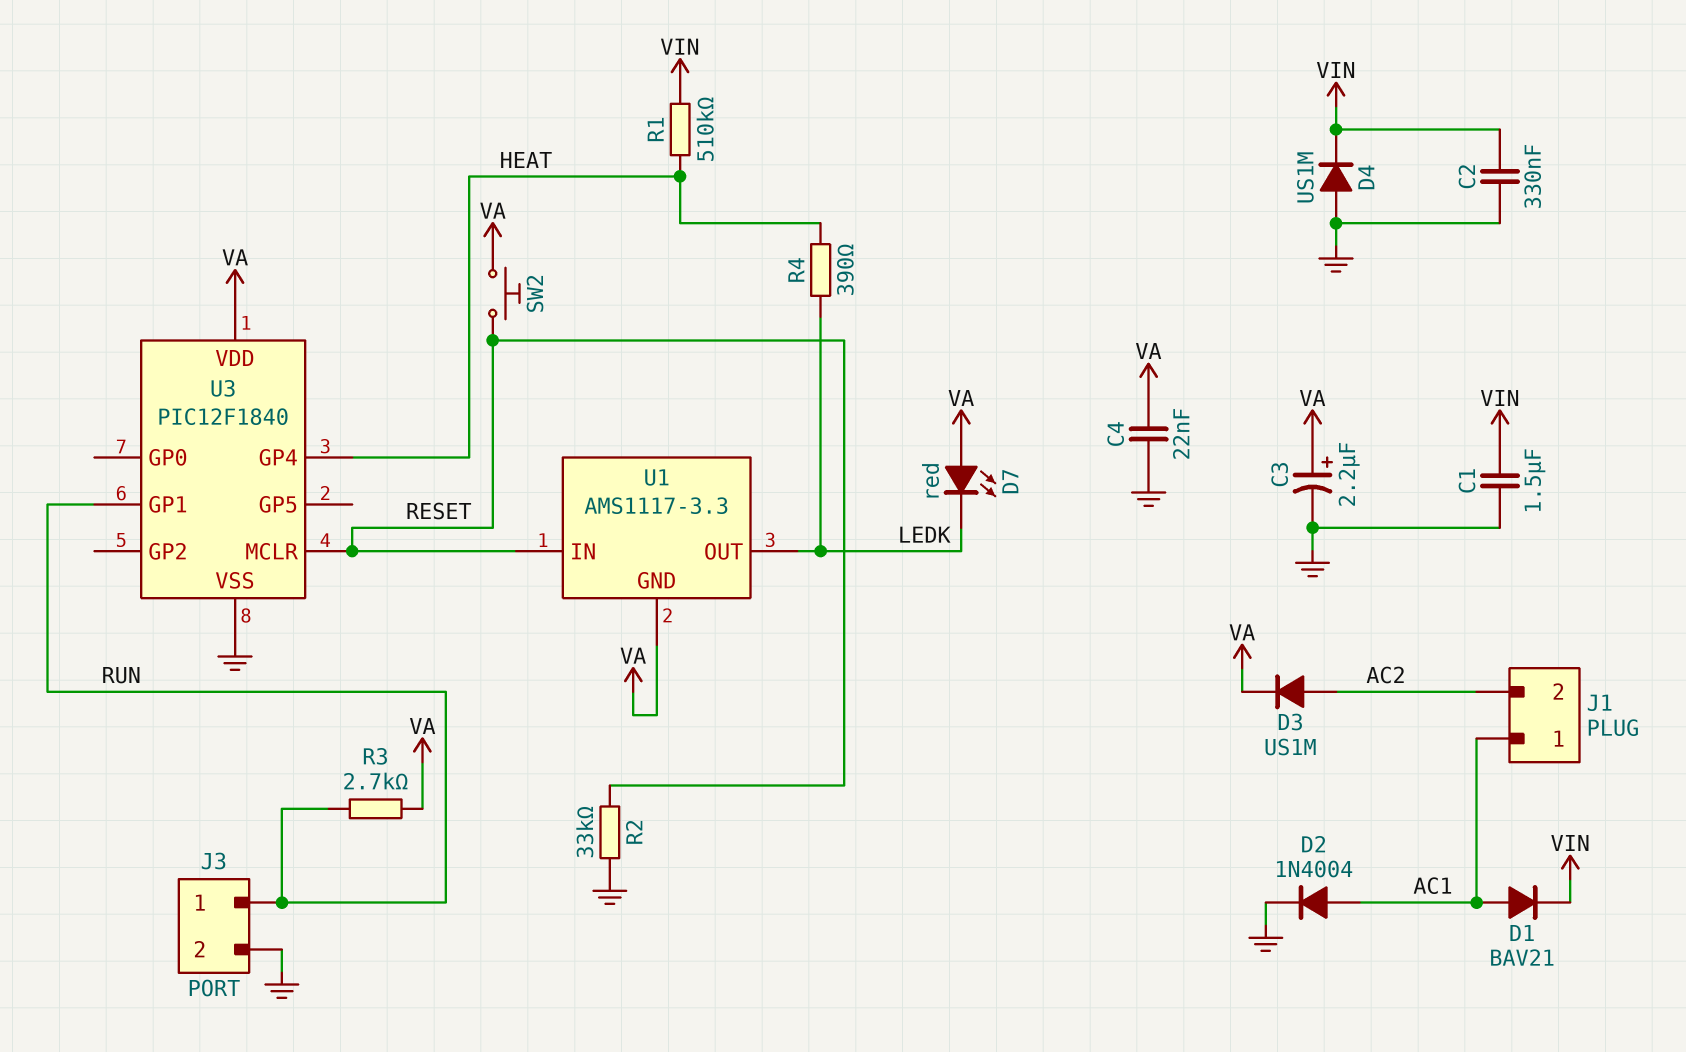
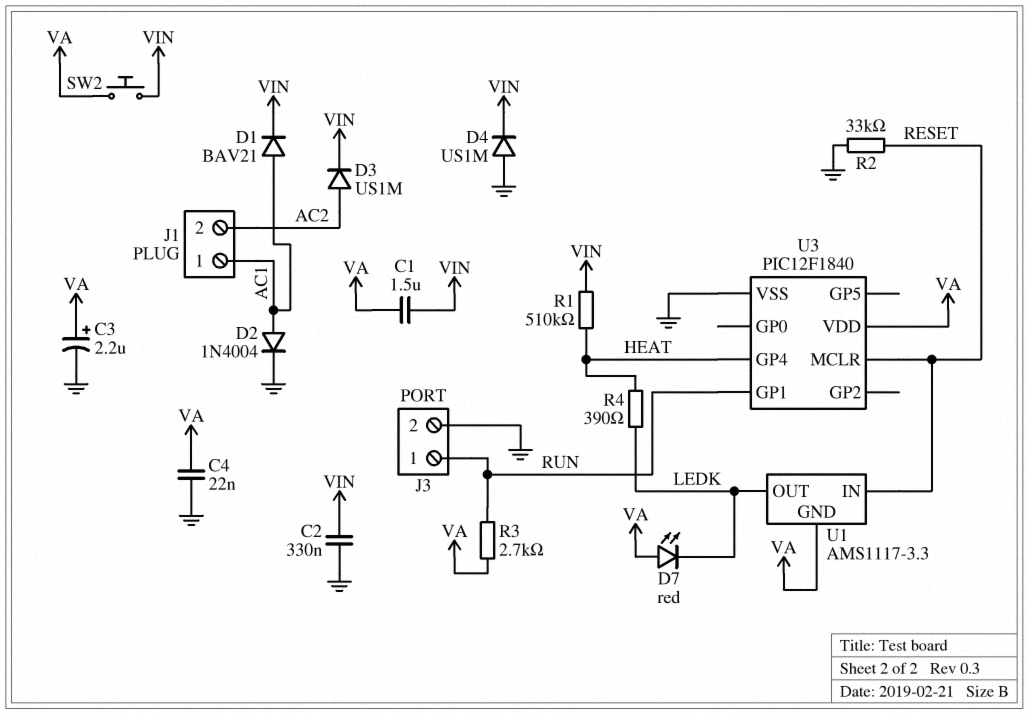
C1: 1.5uF (GND, VIN) -> 1.5uF (VA, VIN)
D3: diode US1M (A AC2, K VA) -> diode US1M (A AC2, K VIN)
SW2: button (RESET, VA) -> button (VA, VIN)

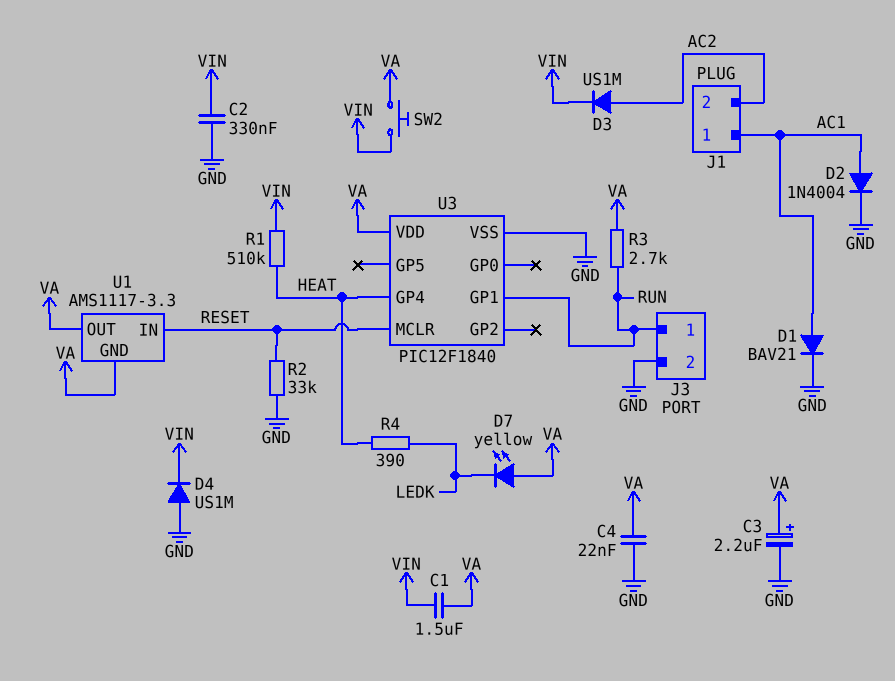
D1: diode BAV21 (A AC1, K VIN) -> diode BAV21 (A AC1, K GND)
D7: LED red (A VA, K LEDK) -> LED yellow (A VA, K LEDK)
U1 pin OUT: LEDK -> VA

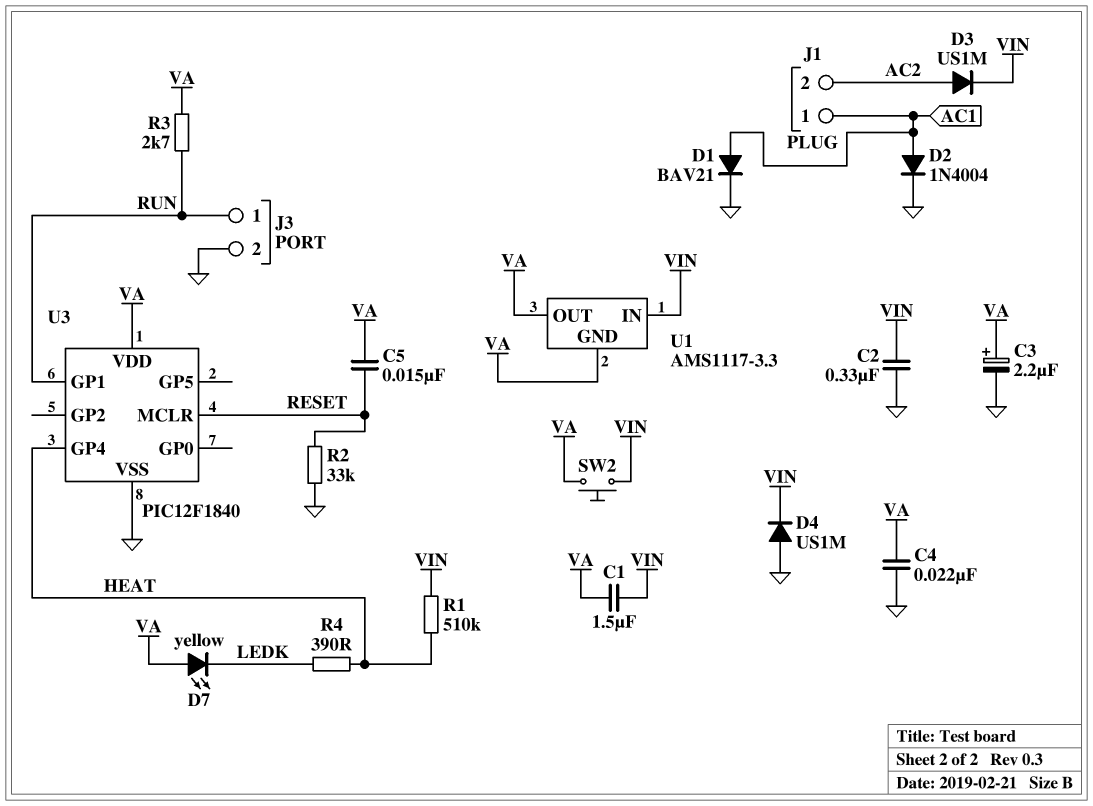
C5: none -> 15nF (RESET, VA)
U1 pin IN: RESET -> VIN

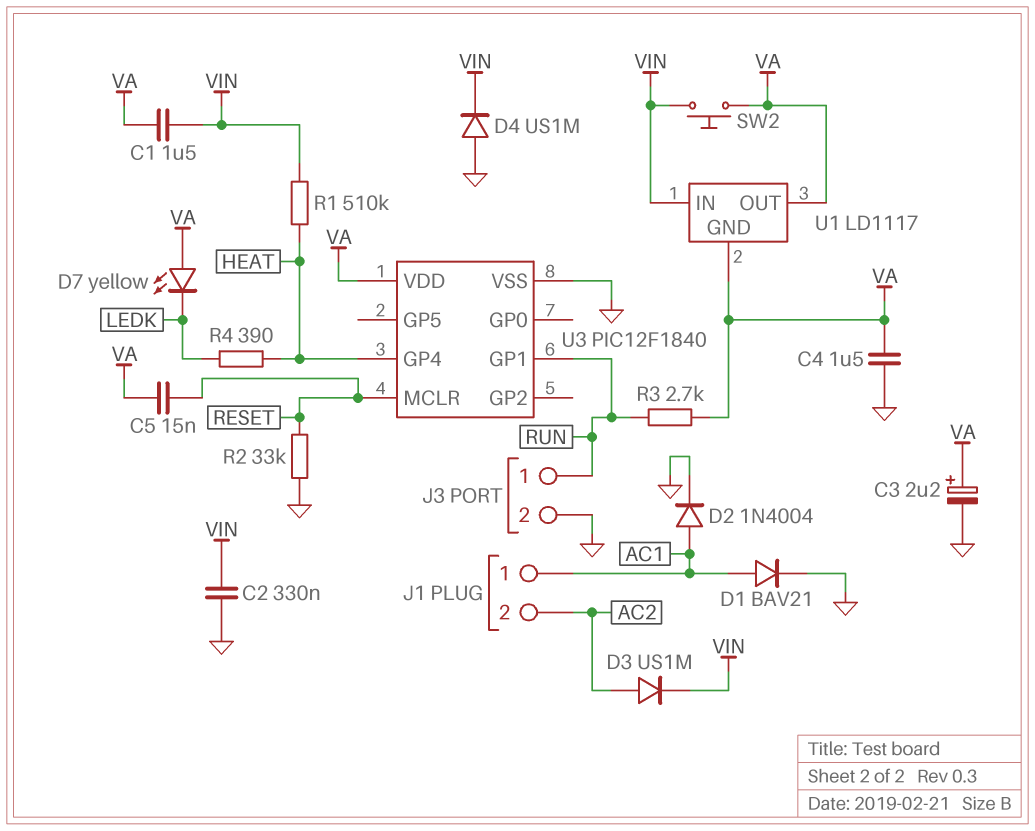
C4: 22nF (GND, VA) -> 1.5uF (GND, VA)
U1: AMS1117-3.3 -> LD1117

